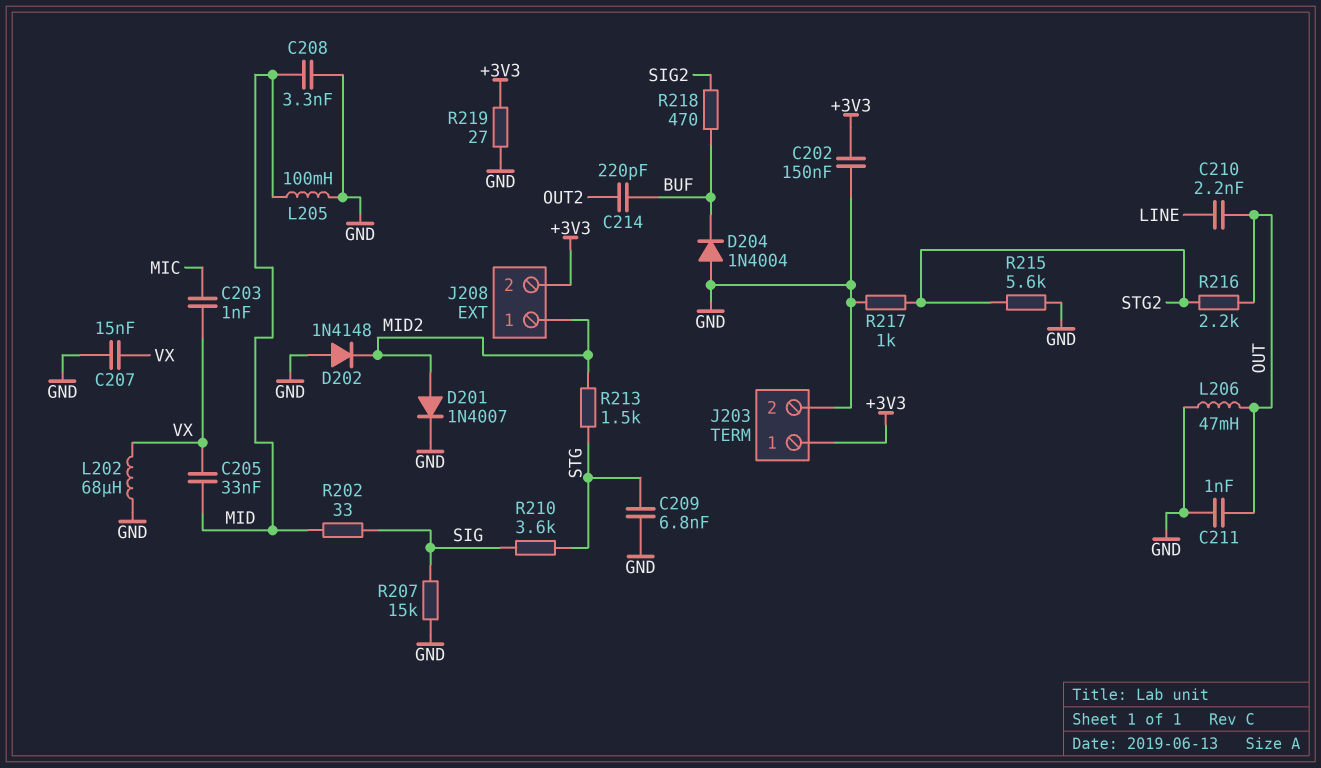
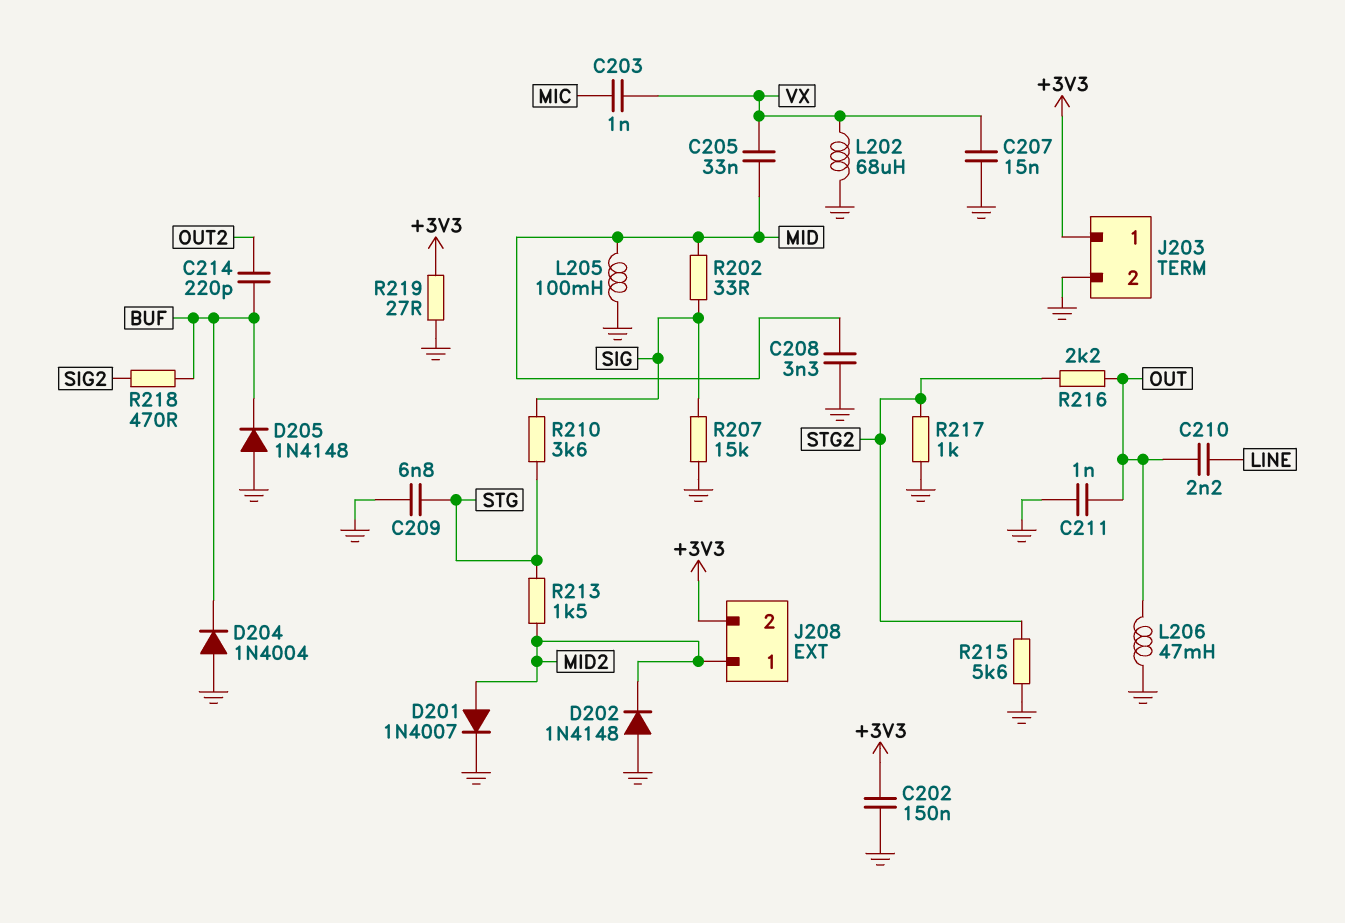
D205: none -> diode 1N4148 (A GND, K BUF)

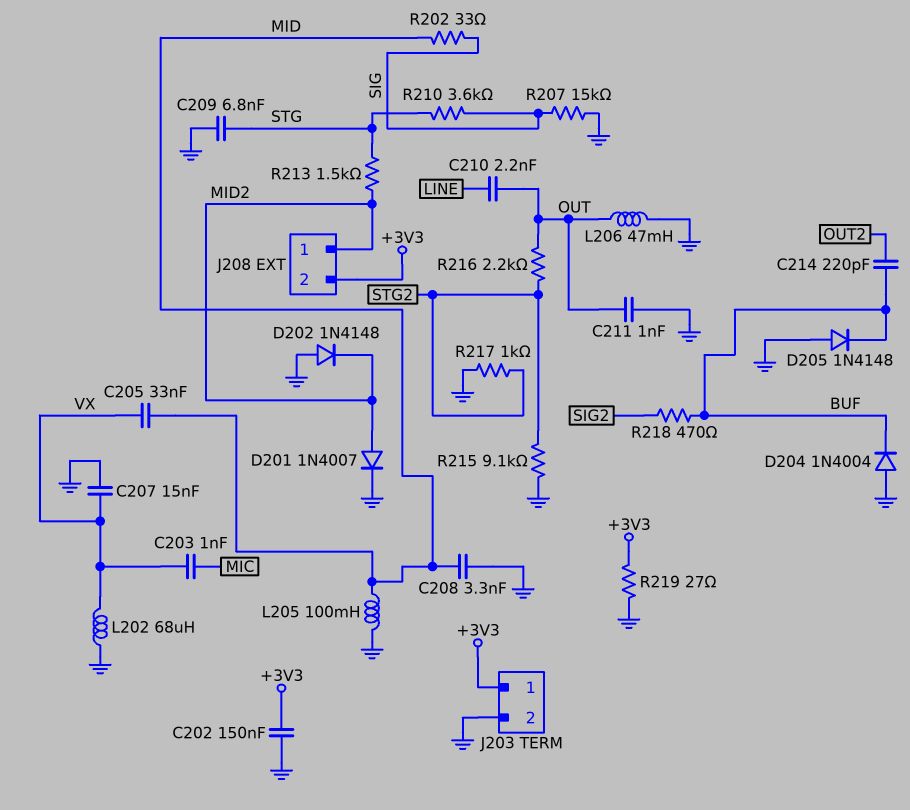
R215: 5.6k (GND, STG2) -> 9.1k (GND, STG2)

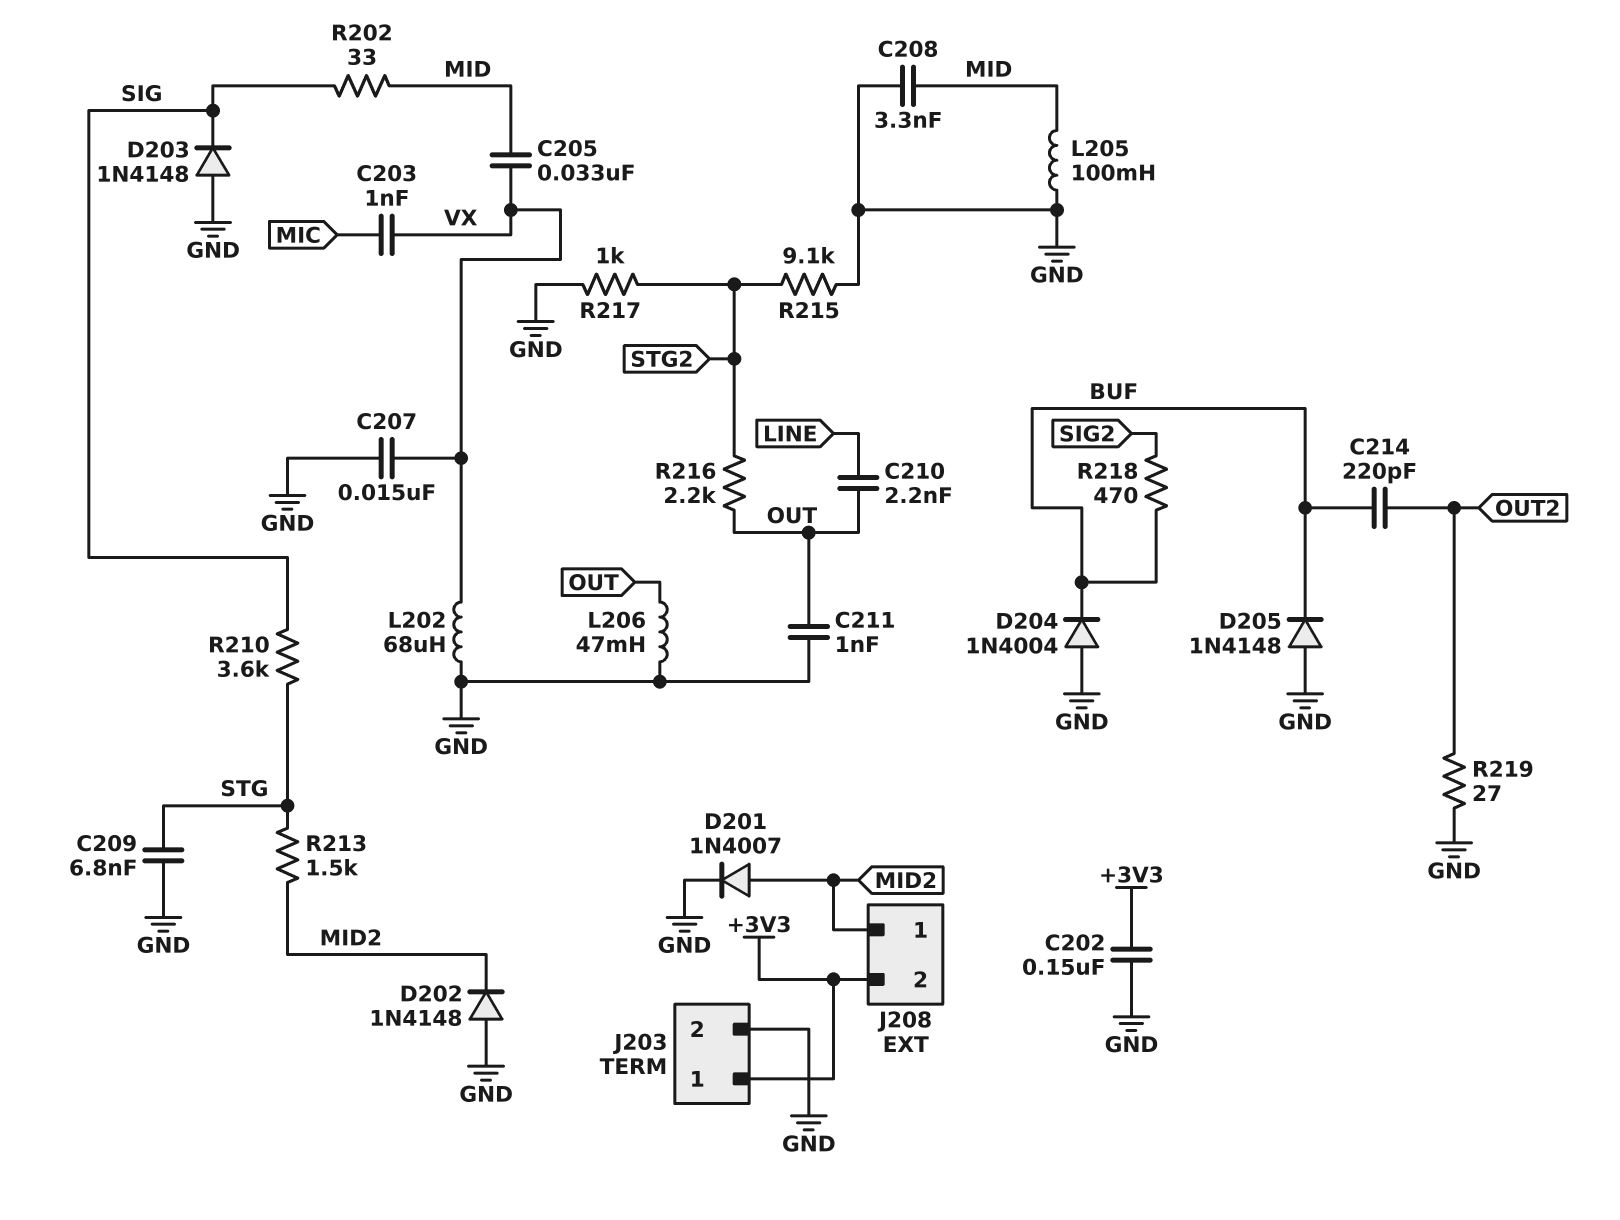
D203: none -> diode 1N4148 (A GND, K SIG)
R207: 15k (GND, SIG) -> none
R219: 27 (+3V3, GND) -> 27 (GND, OUT2)

